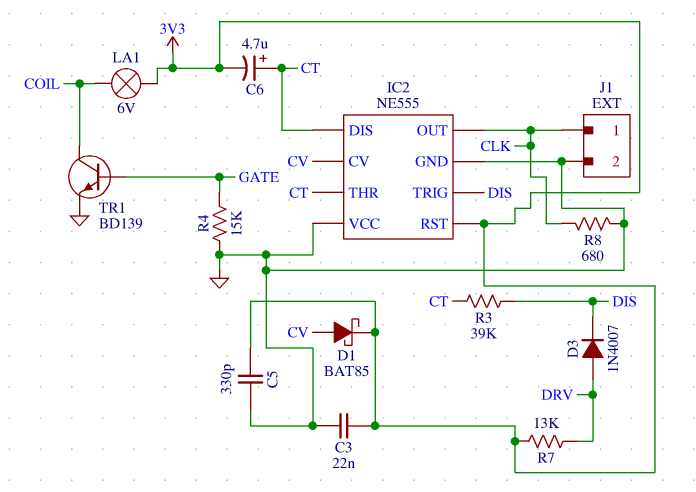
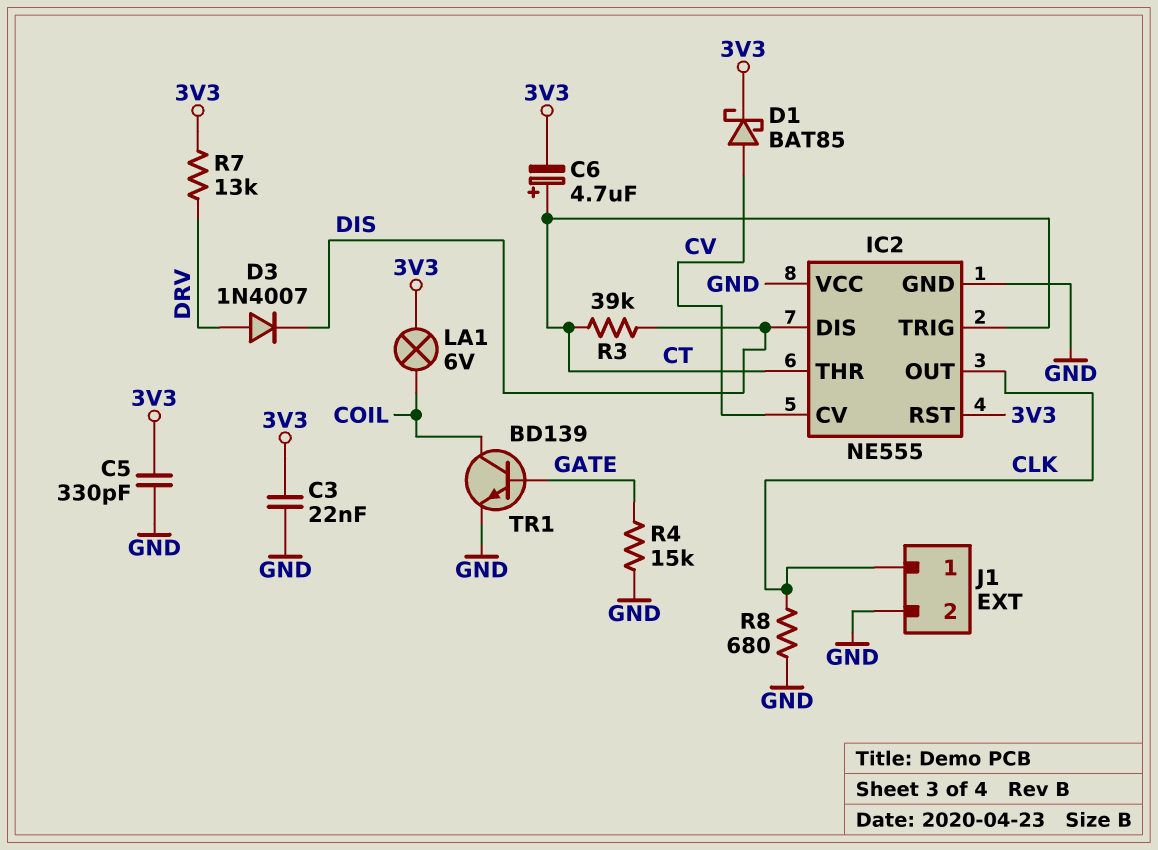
IC2 pin DIS: CT -> DIS
IC2 pin TRIG: DIS -> CT

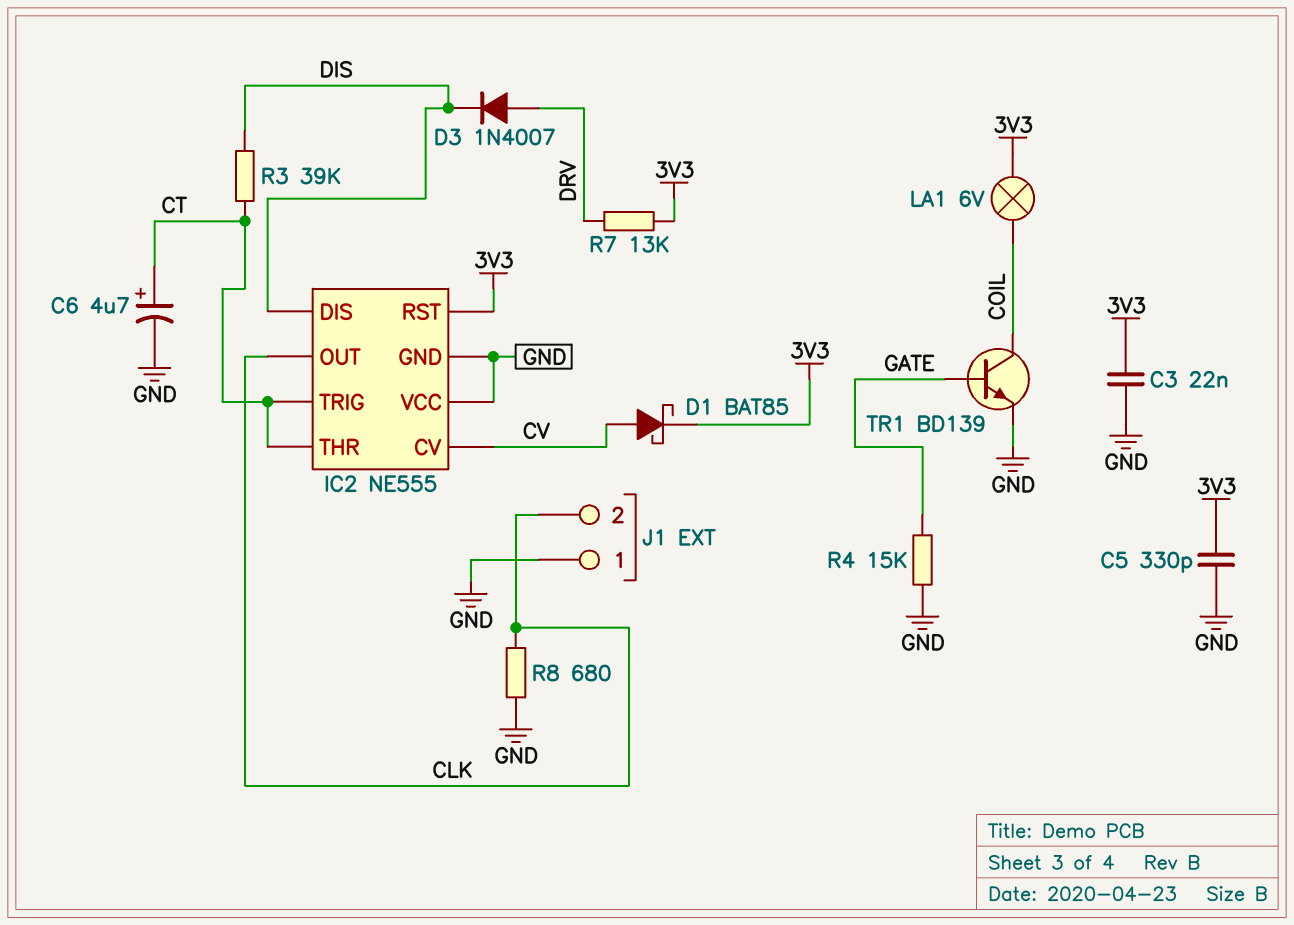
C6: 4.7uF (plus CT, minus 3V3) -> 4.7uF (plus CT, minus GND)
J1 pin 1: CLK -> GND
J1 pin 2: GND -> CLK

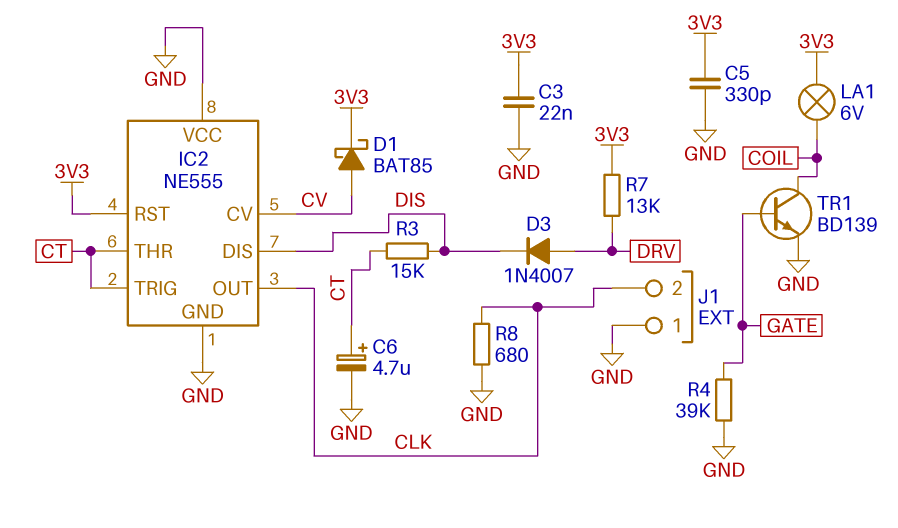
R3: 39k (CT, DIS) -> 15k (CT, DIS)
R4: 15k (GATE, GND) -> 39k (GATE, GND)

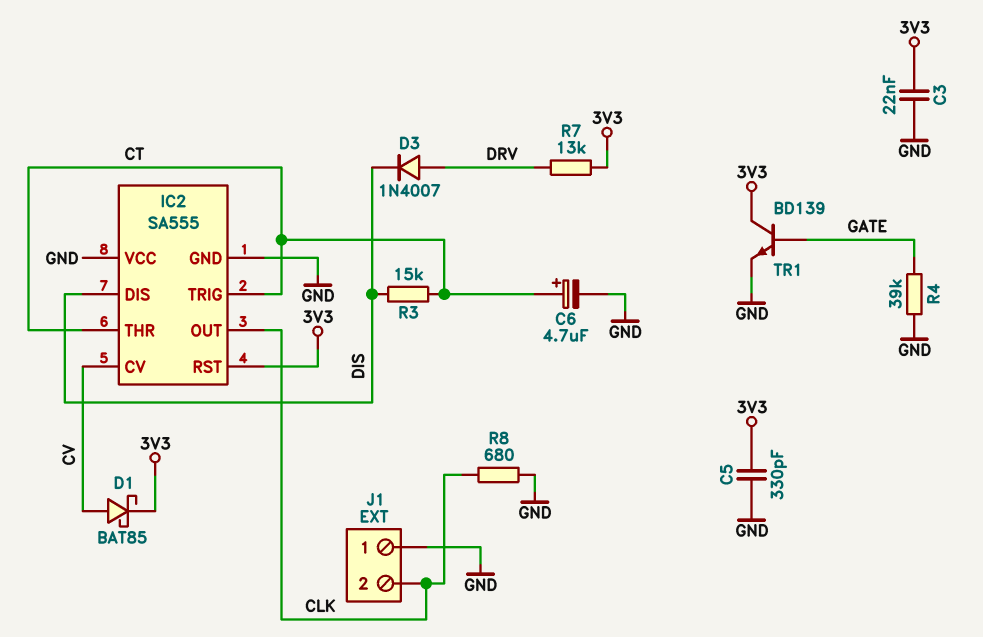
IC2: NE555 -> SA555
LA1: lamp 6V (3V3, COIL) -> none
TR1: NPN BD139 (B GATE, C COIL, E GND) -> NPN BD139 (B GATE, C 3V3, E GND)

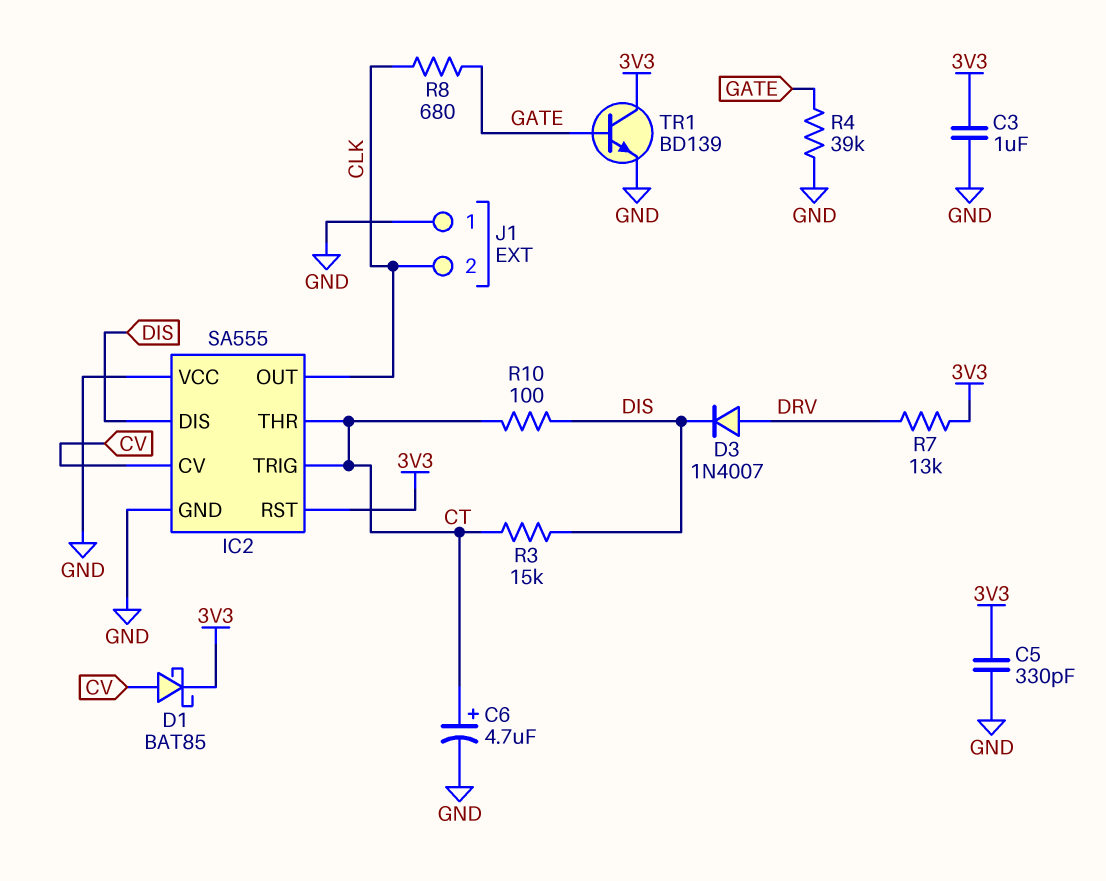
C3: 22nF (3V3, GND) -> 1uF (3V3, GND)
R8: 680 (CLK, GND) -> 680 (CLK, GATE)
R10: none -> 100 (CT, DIS)

